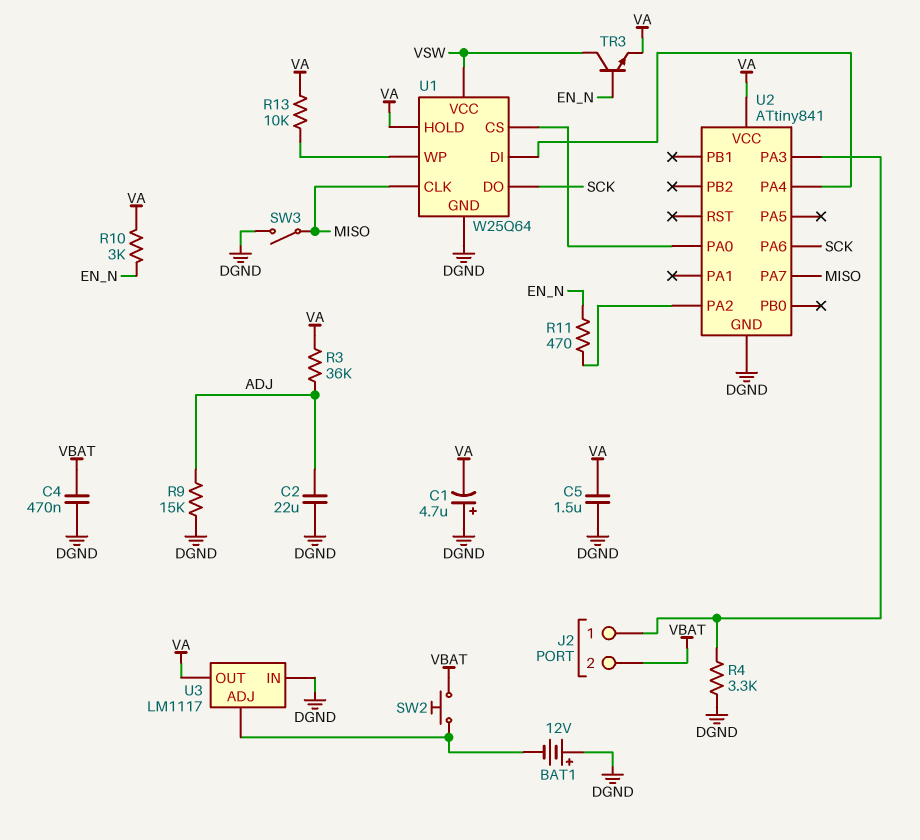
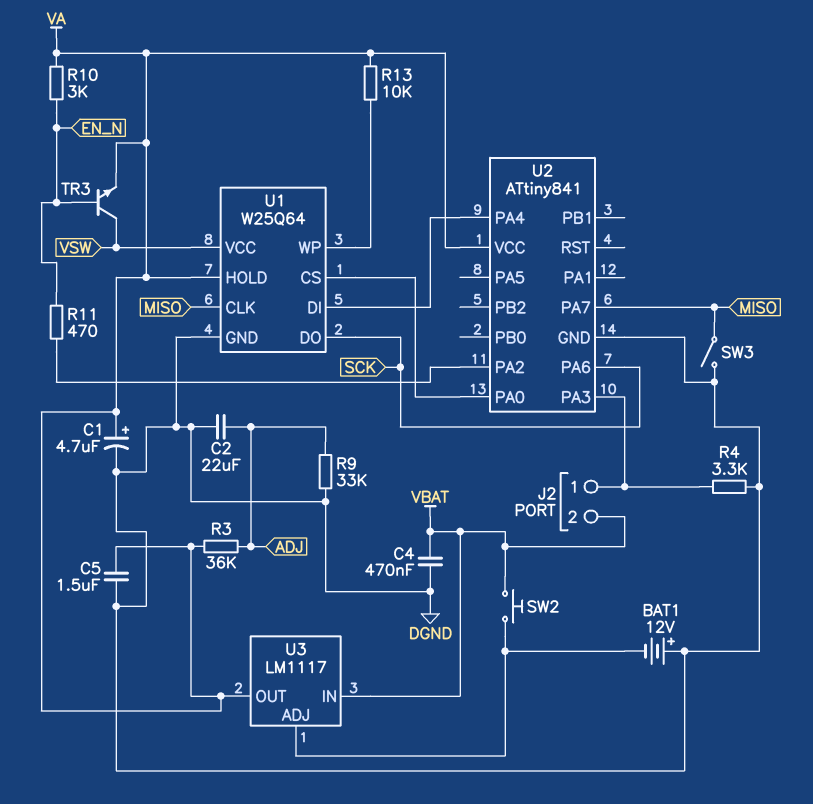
C1: 4.7uF (plus DGND, minus VA) -> 4.7uF (plus VA, minus DGND)
R9: 15k (ADJ, DGND) -> 33k (ADJ, DGND)
U3 pin IN: DGND -> VBAT

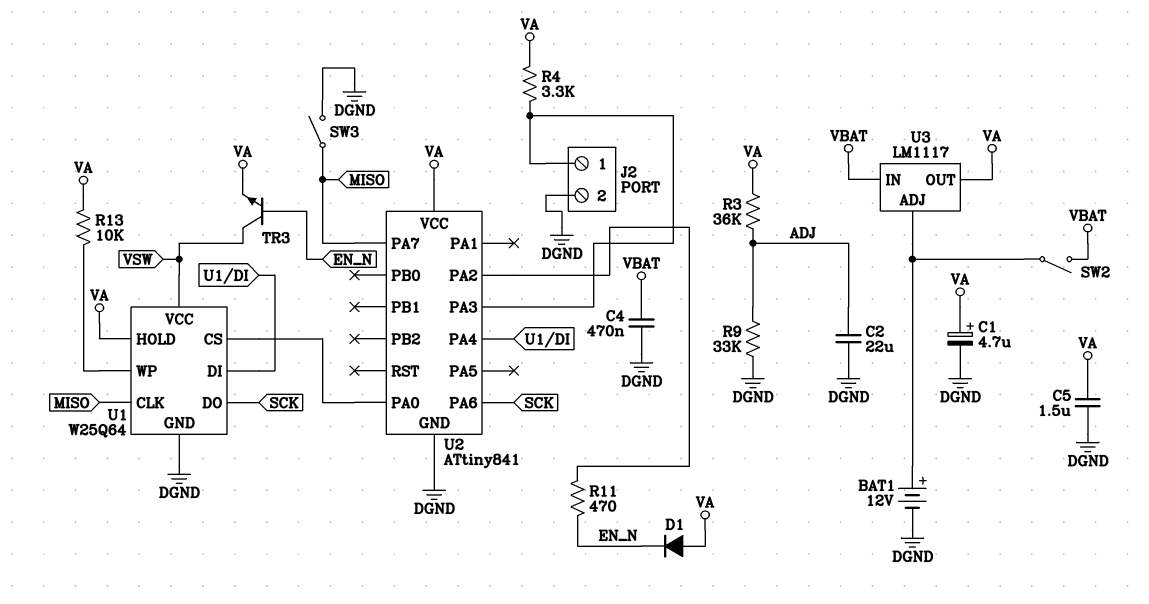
BAT1: 12V (plus DGND, minus U3/ADJ) -> 12V (plus U3/ADJ, minus DGND)
D1: none -> diode (A VA, K EN_N)
J2 pin 2: VBAT -> DGND
R4: 3.3k (DGND, J2/1) -> 3.3k (J2/1, VA)
R10: 3k (EN_N, VA) -> none
SW2: button (U3/ADJ, VBAT) -> switch (U3/ADJ, VBAT)

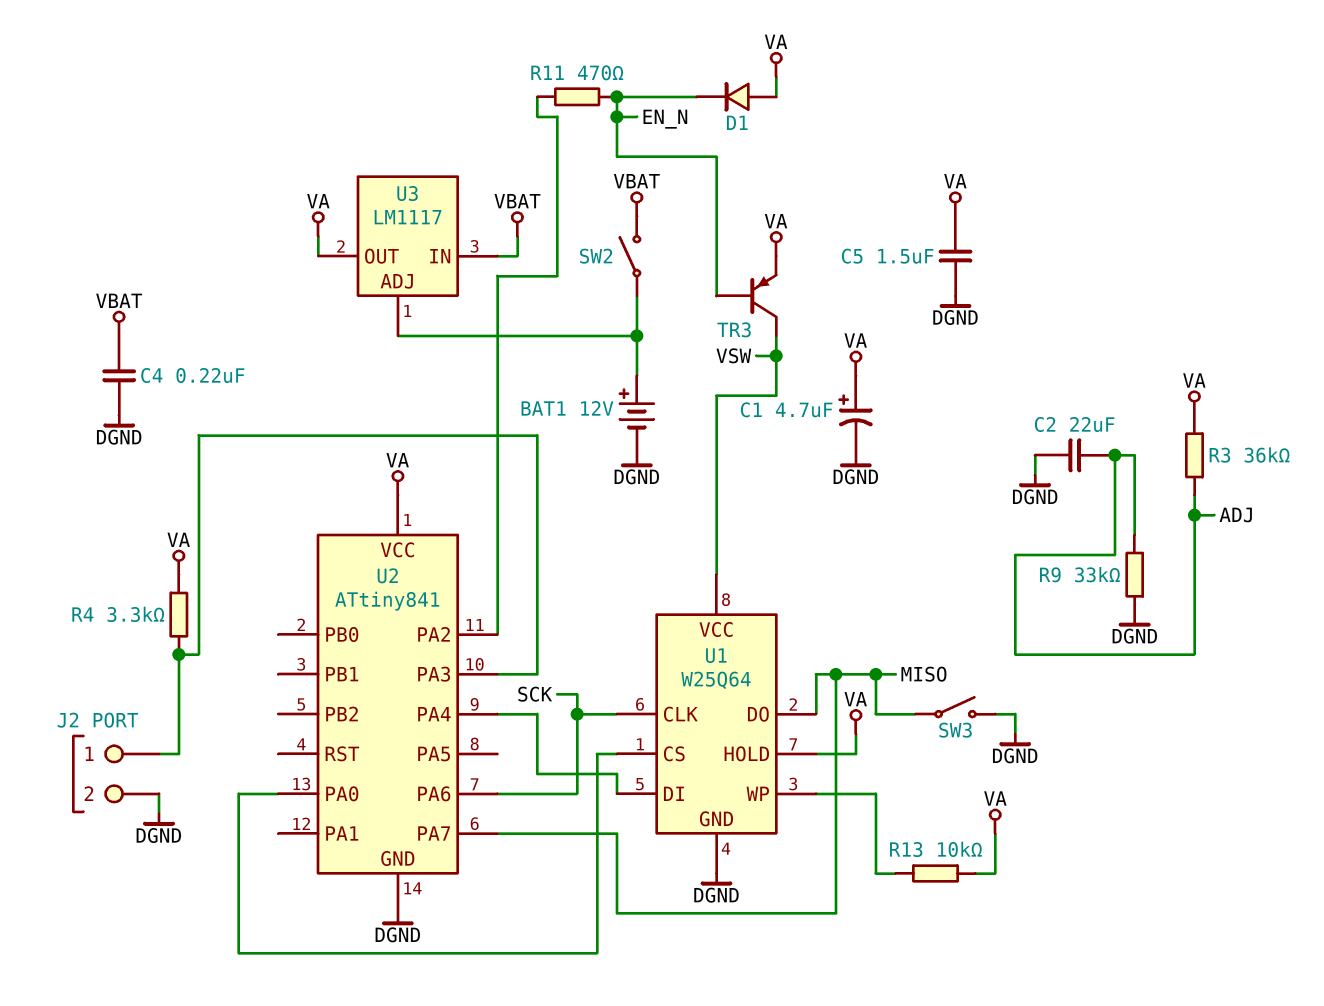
C4: 470nF (DGND, VBAT) -> 220nF (DGND, VBAT)
TR3: NPN (B EN_N, C VSW, E VA) -> PNP (B EN_N, C VSW, E VA)
U1 pin CLK: MISO -> SCK
U1 pin DO: SCK -> MISO

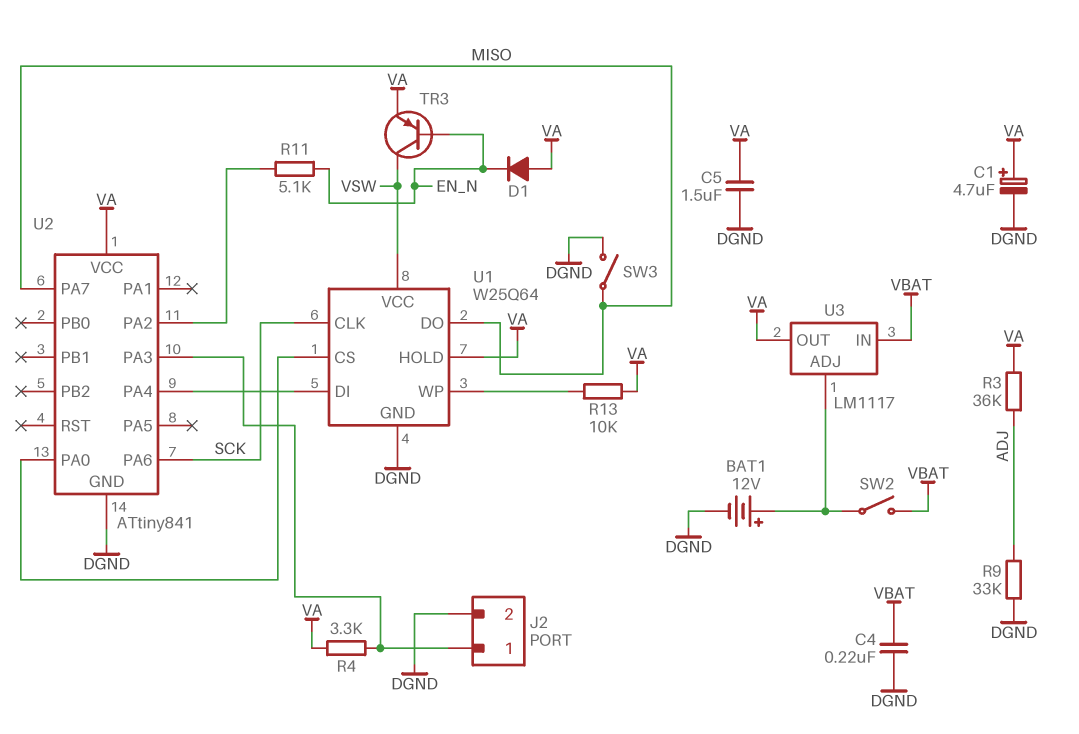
C2: 22uF (ADJ, DGND) -> none
R11: 470 (EN_N, U2/PA2) -> 5.1k (EN_N, U2/PA2)

